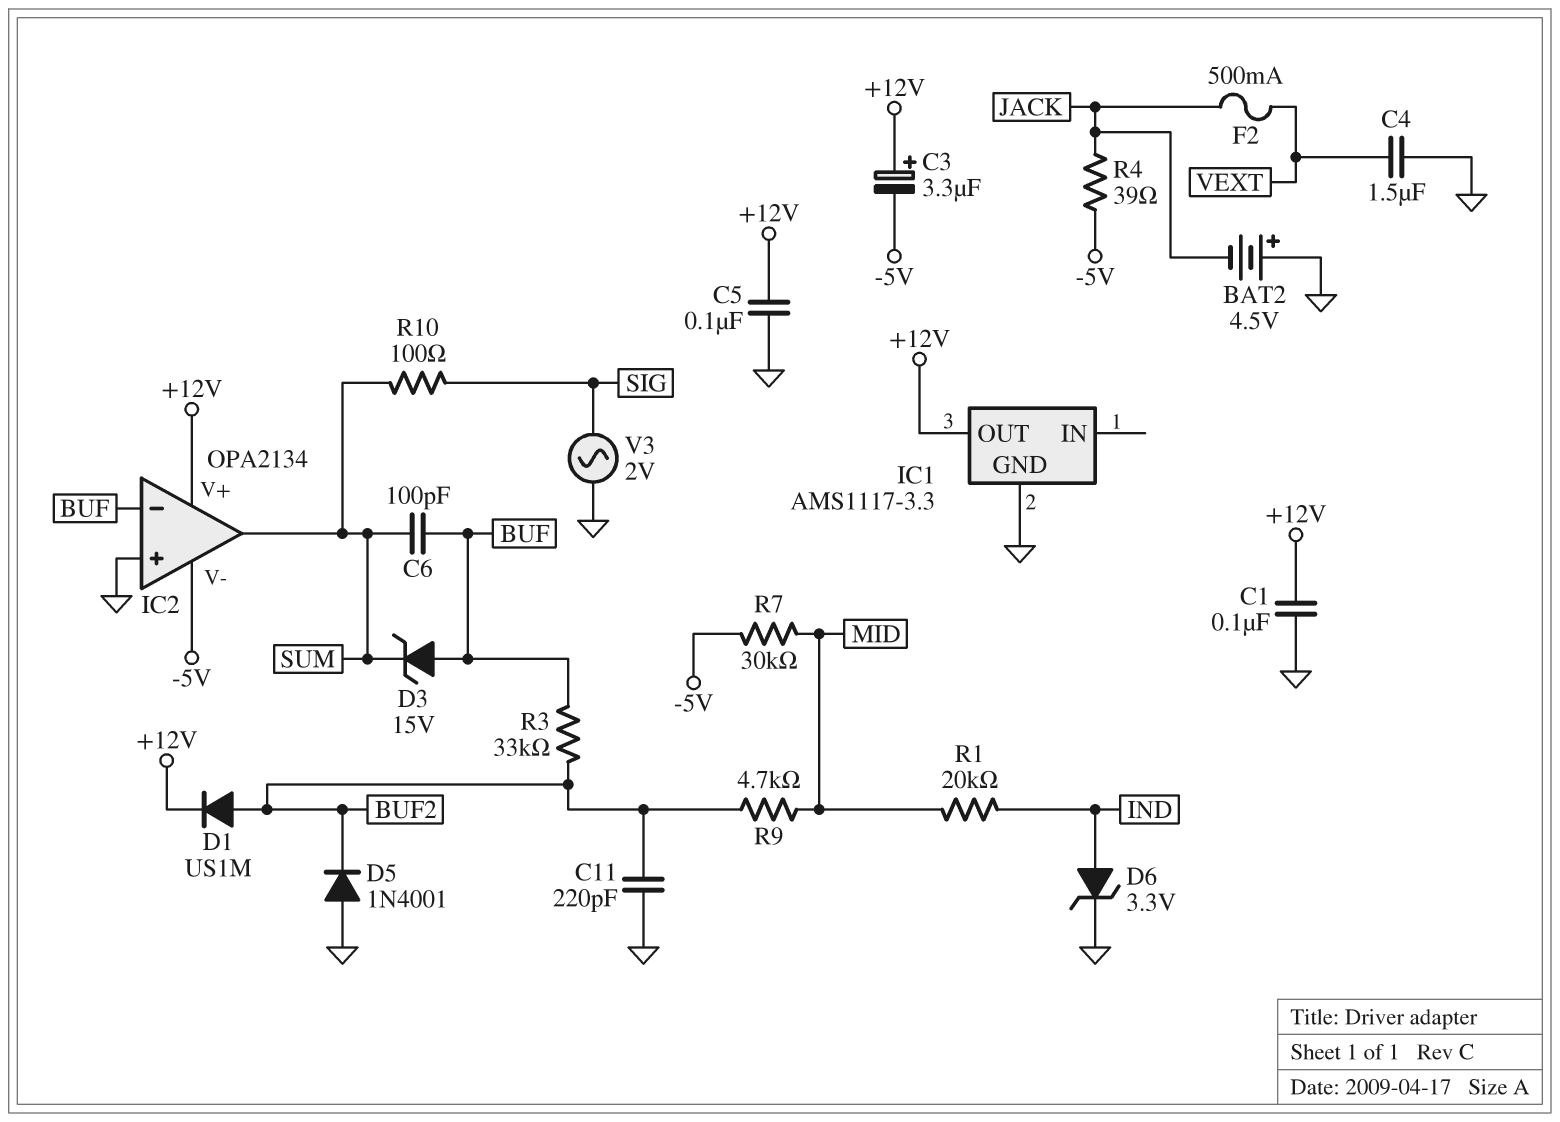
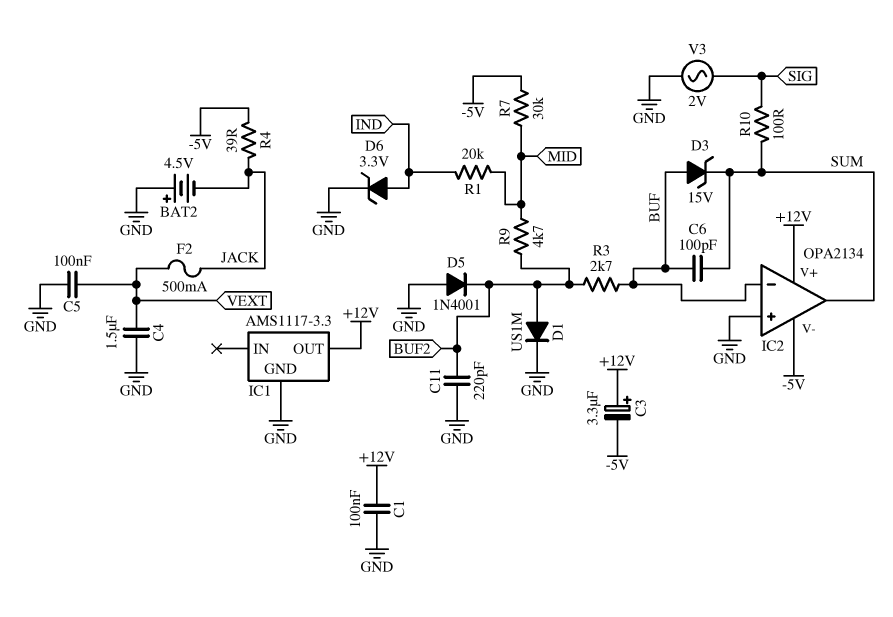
C5: 100nF (+12V, GND) -> 100nF (GND, VEXT)
D1: diode US1M (A BUF2, K +12V) -> diode US1M (A BUF2, K GND)
R3: 33k (BUF, BUF2) -> 2.7k (BUF, BUF2)

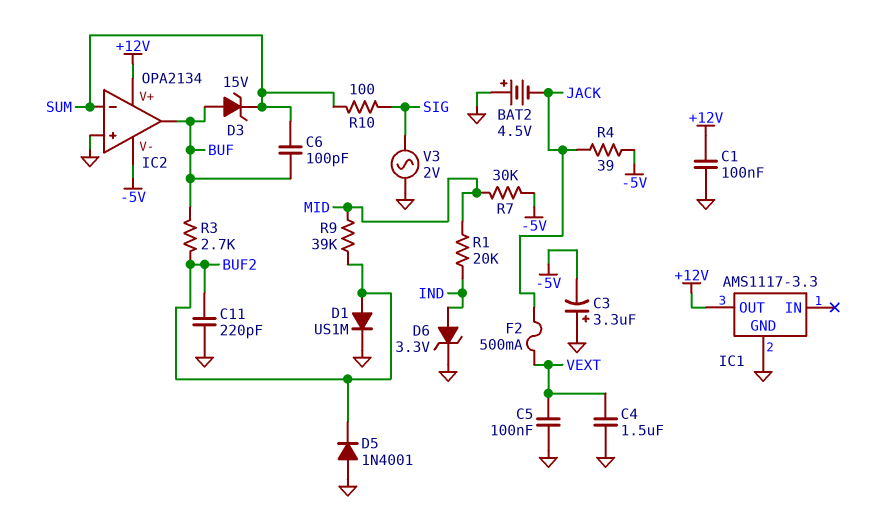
C3: 3.3uF (plus +12V, minus -5V) -> 3.3uF (plus GND, minus -5V)
IC2 pin in-: BUF -> SUM
IC2 pin out: SUM -> BUF
R9: 4.7k (BUF2, MID) -> 39k (BUF2, MID)

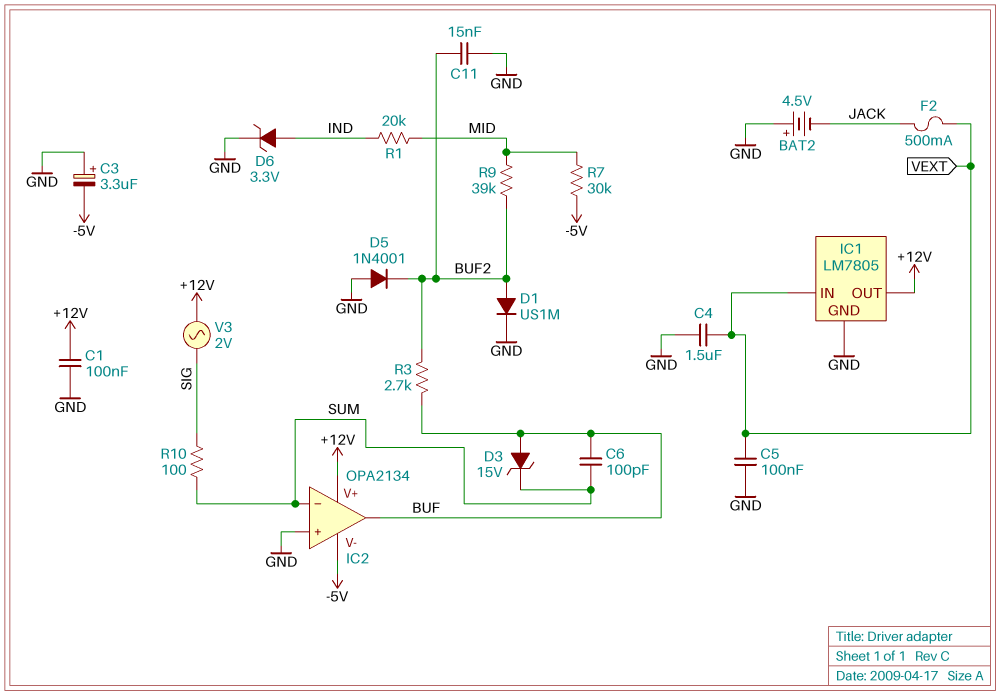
C11: 220pF (BUF2, GND) -> 15nF (BUF2, GND)
IC1: AMS1117-3.3 -> LM7805
IC1 pin IN: none -> VEXT
R4: 39 (-5V, JACK) -> none
V3: AC 2V (GND, SIG) -> AC 2V (+12V, SIG)

